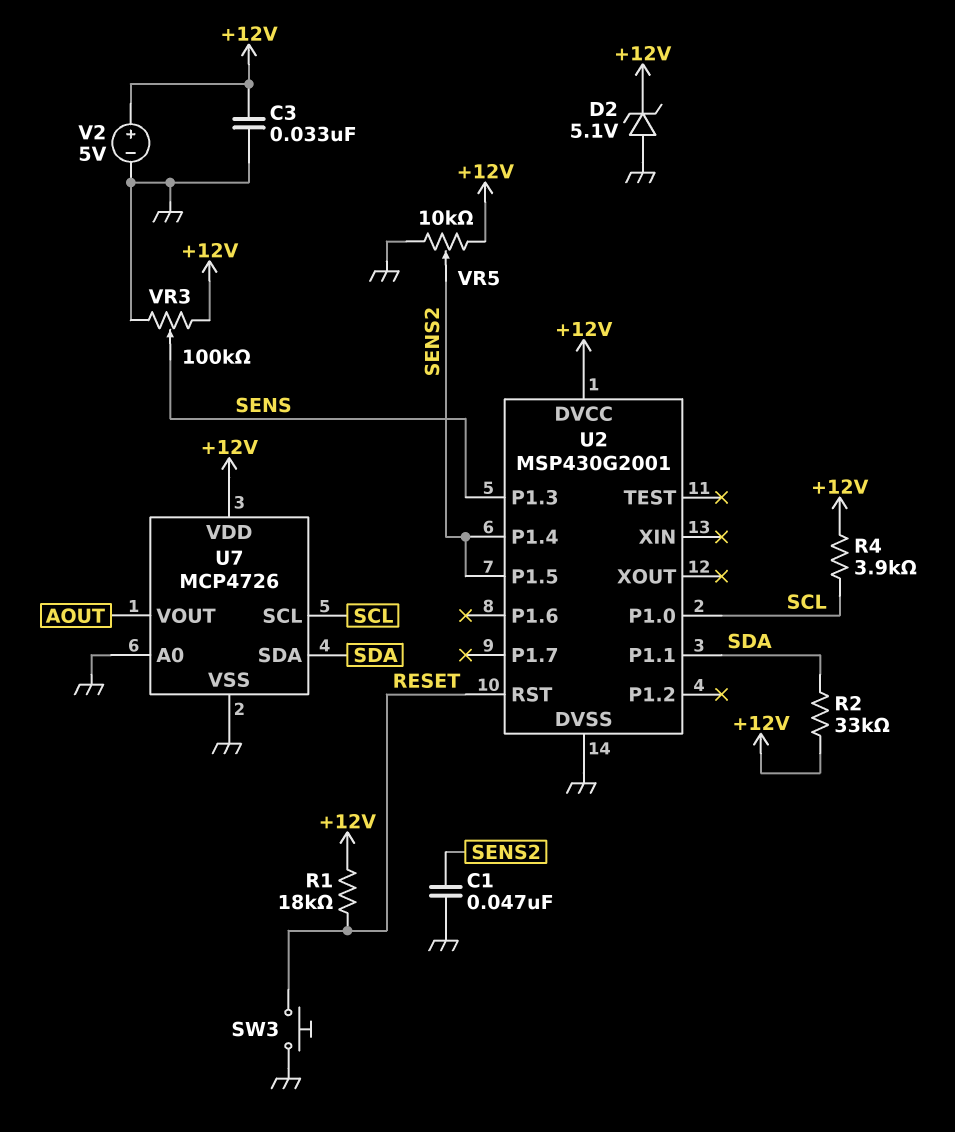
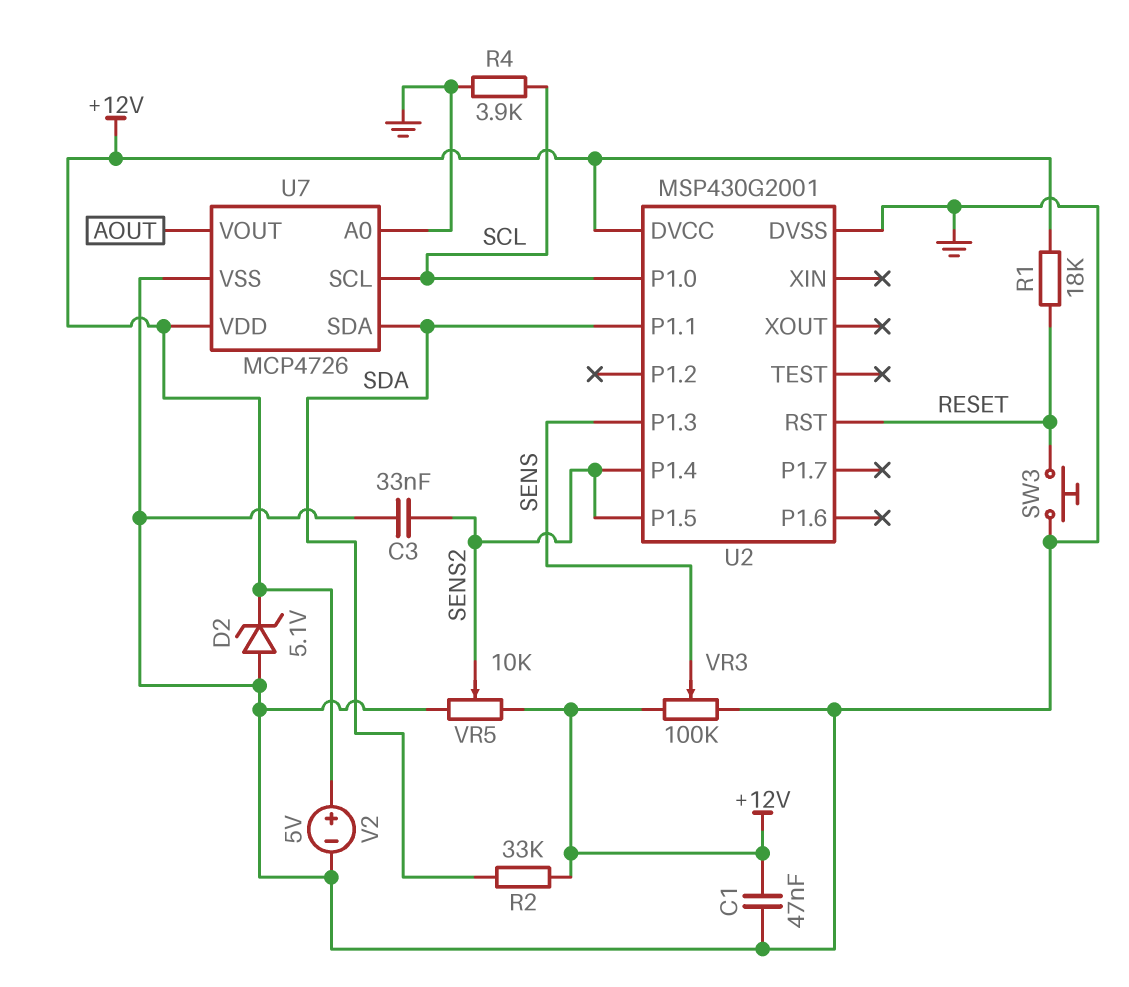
C1: 47nF (GND, SENS2) -> 47nF (+12V, GND)
C3: 33nF (+12V, GND) -> 33nF (GND, SENS2)
R4: 3.9k (+12V, SCL) -> 3.9k (GND, SCL)

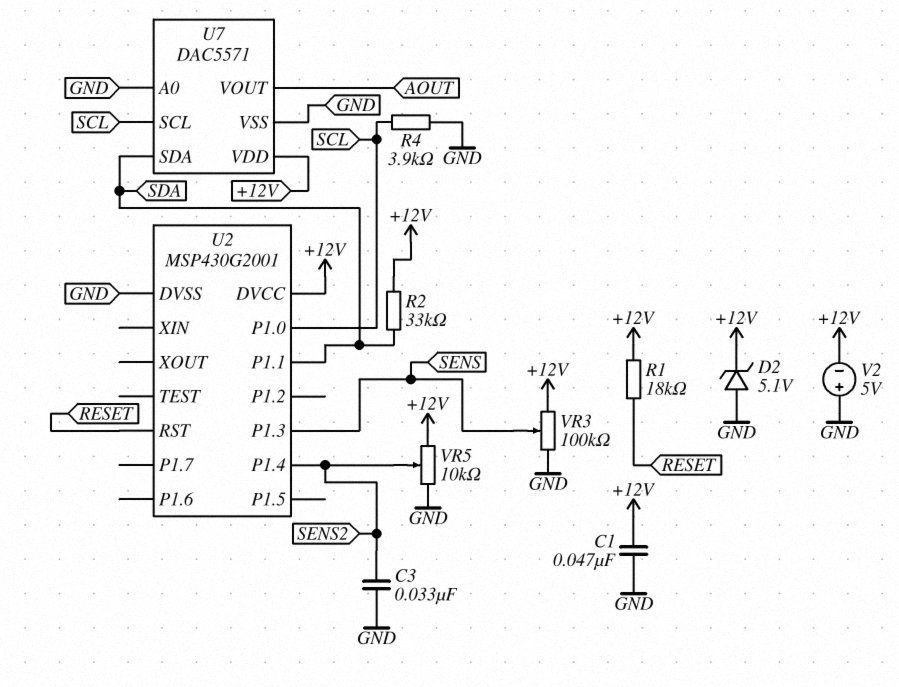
SW3: button (GND, RESET) -> none
U2 pin P1.5: SENS2 -> none
U7: MCP4726 -> DAC5571
V2: 5V (plus +12V, minus GND) -> 5V (plus GND, minus +12V)

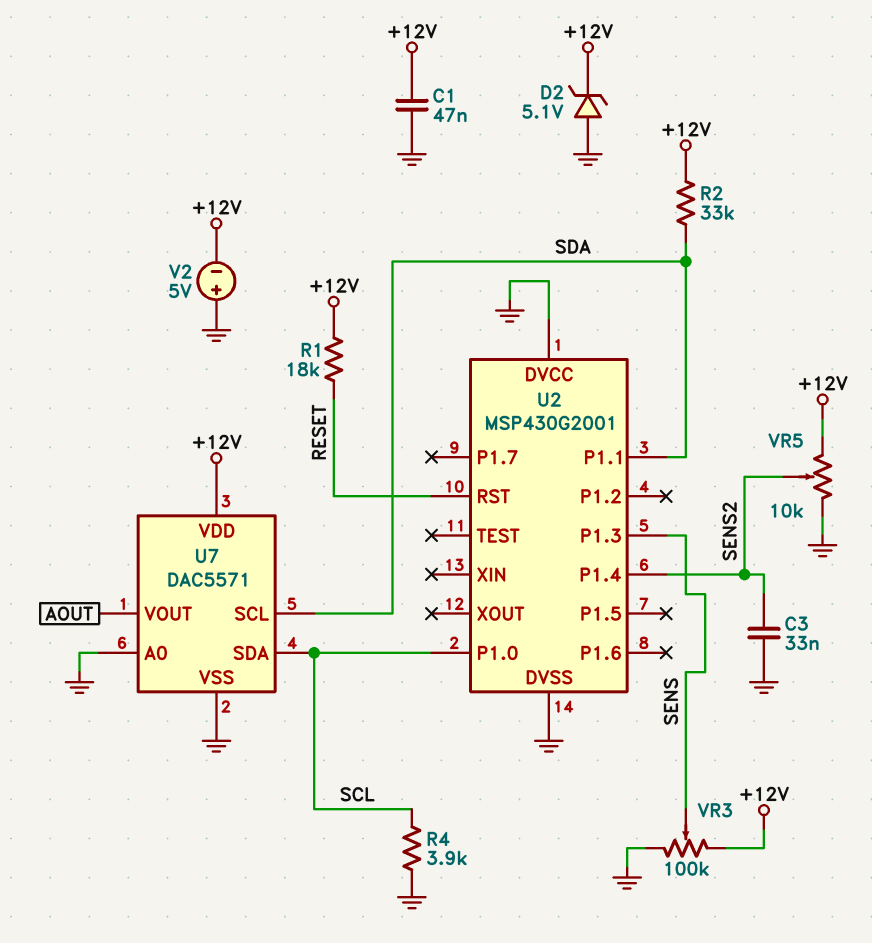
U2 pin DVCC: +12V -> GND
U7 pin SCL: SCL -> SDA
U7 pin SDA: SDA -> SCL

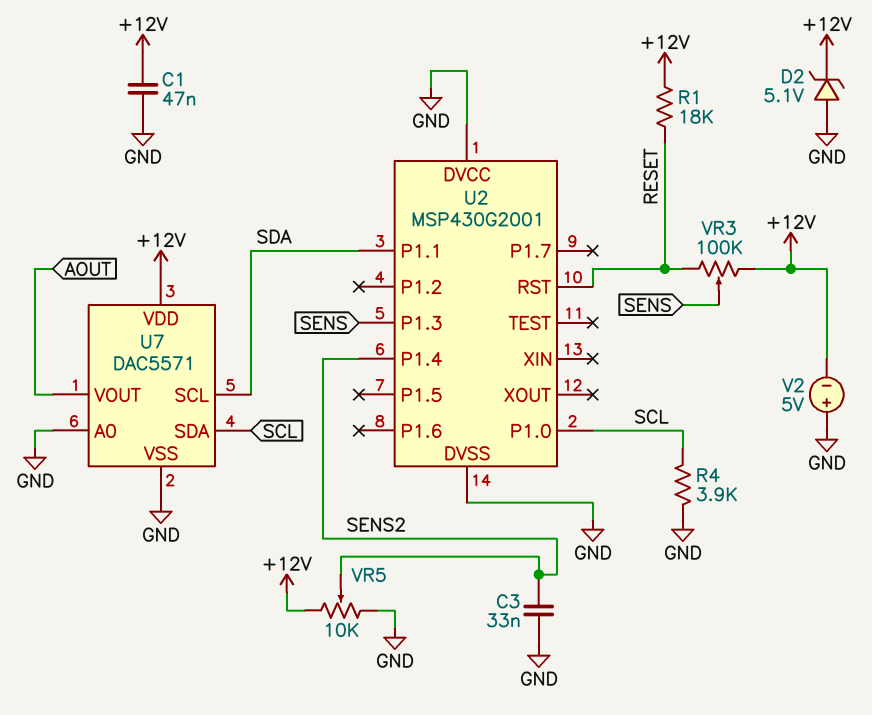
R2: 33k (+12V, SDA) -> none
VR3: 100k (+12V, GND, wiper SENS) -> 100k (+12V, RESET, wiper SENS)

